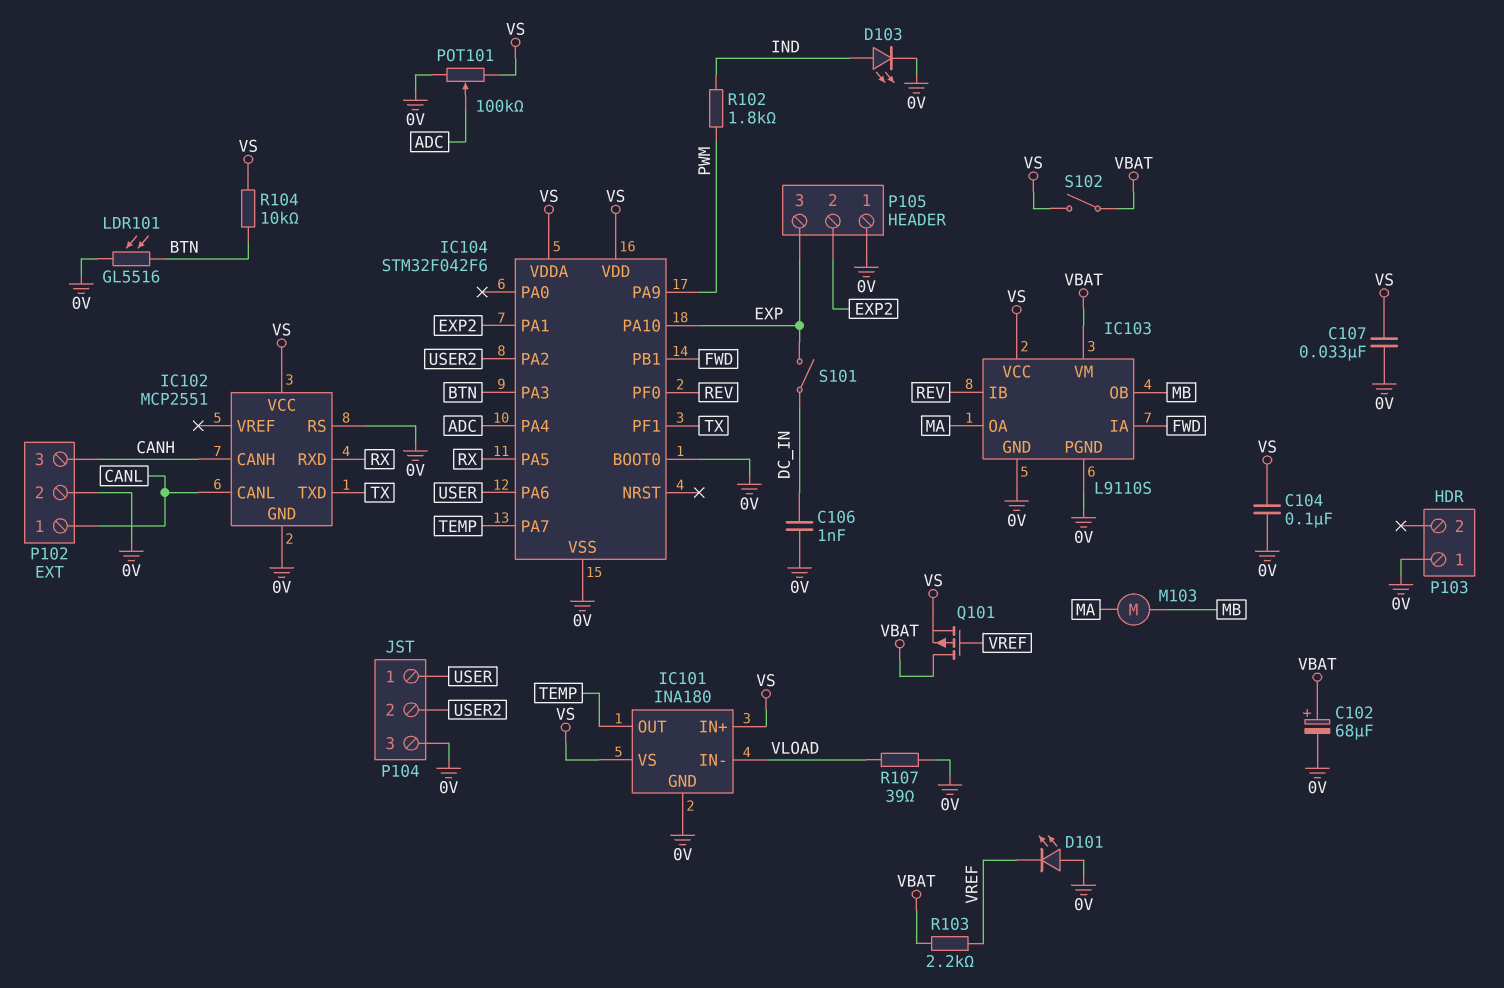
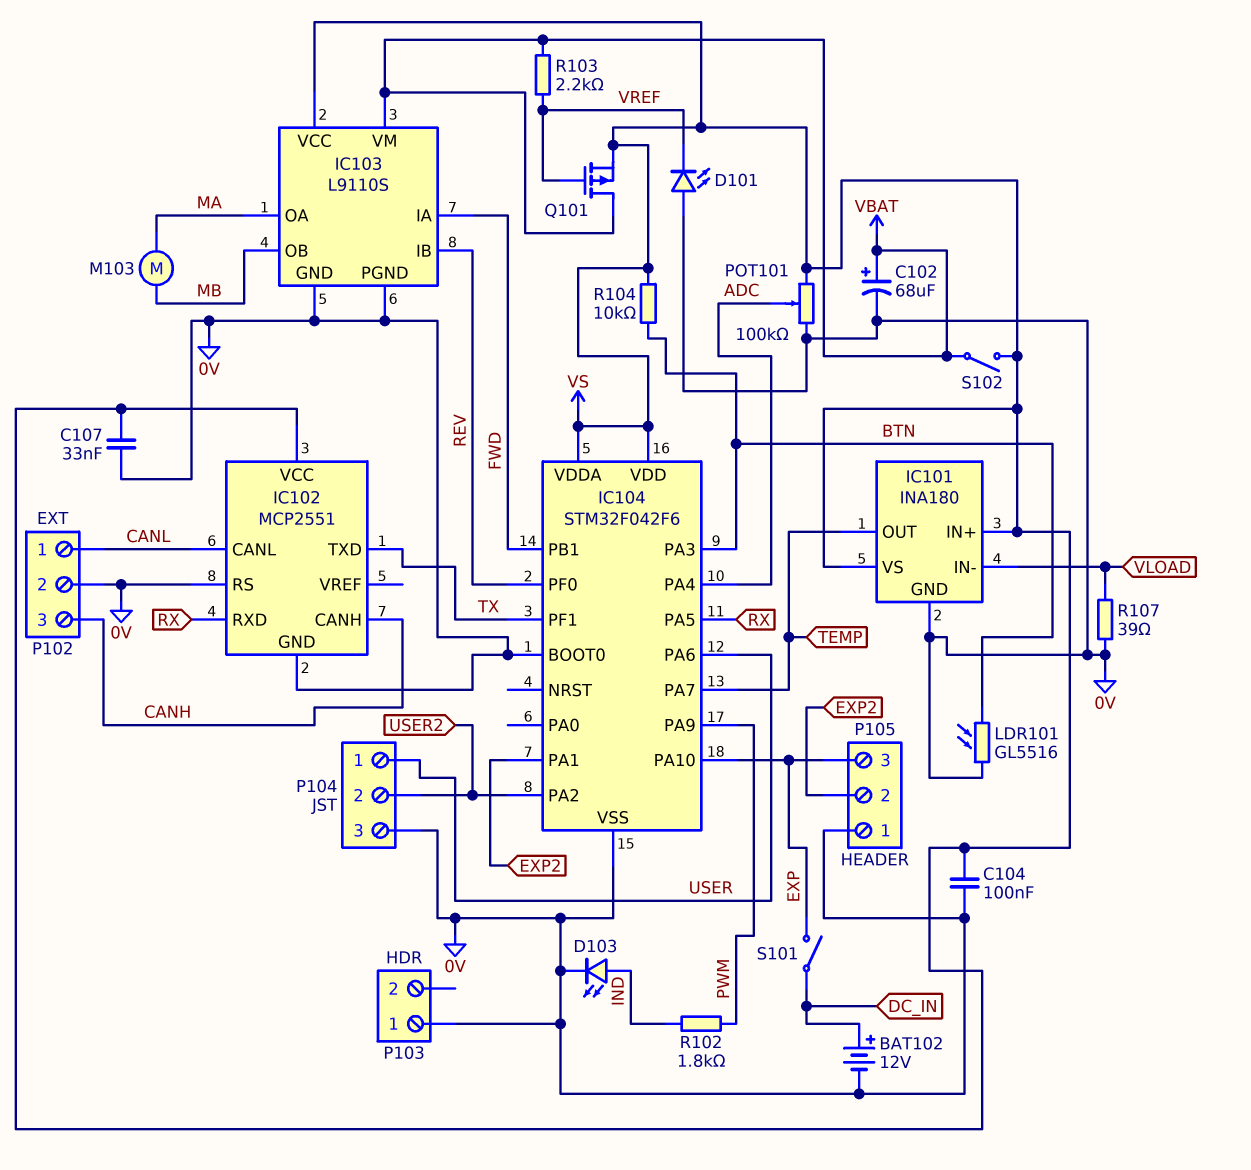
BAT102: none -> 12V (plus DC_IN, minus 0V)
C106: 1nF (0V, DC_IN) -> none

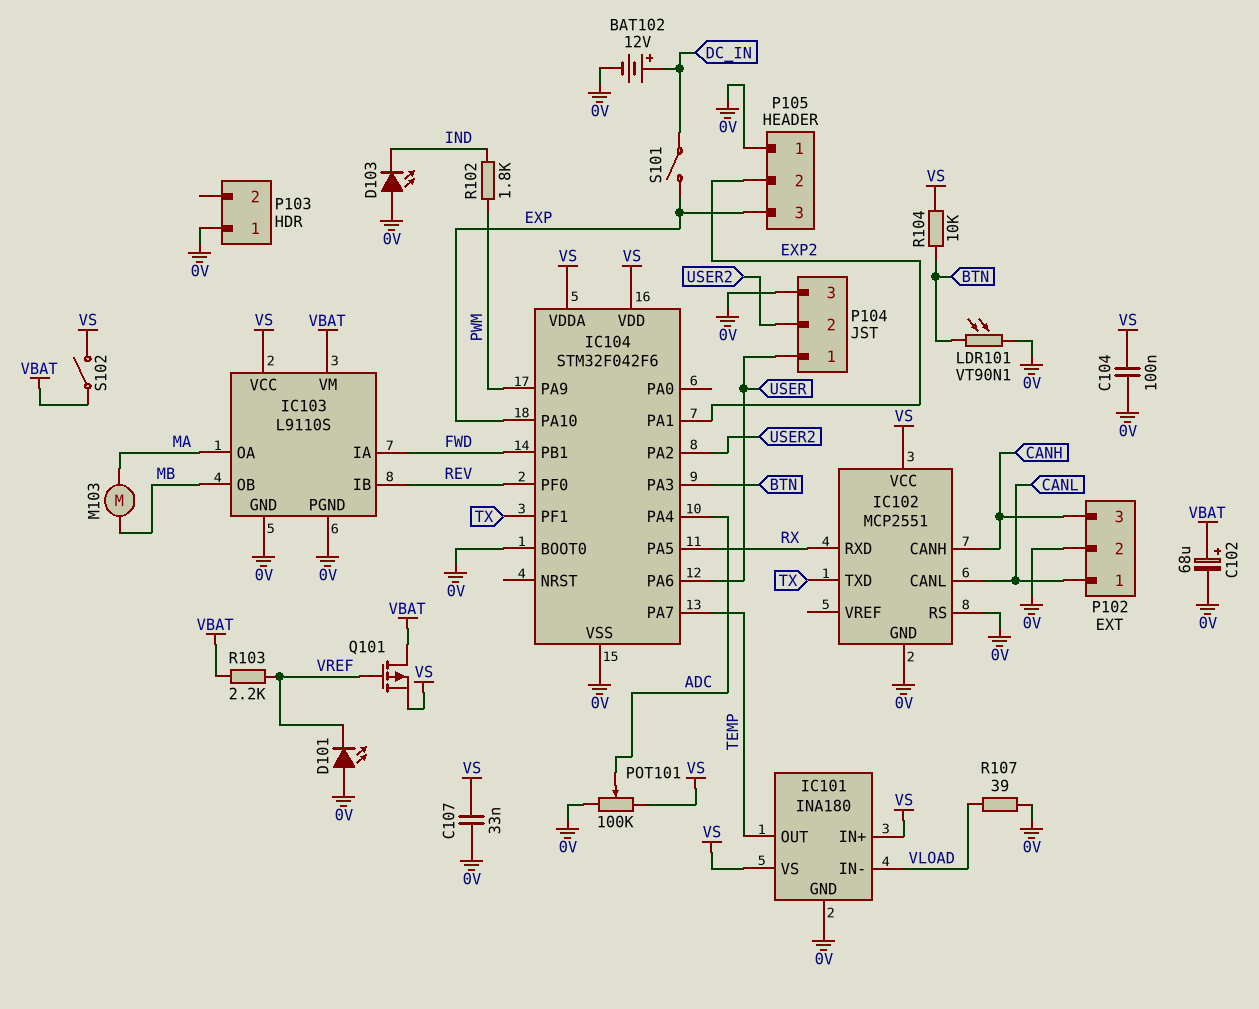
D103: LED (A IND, K 0V) -> LED (A 0V, K IND)
LDR101: GL5516 (0V, BTN) -> VT90N1 (0V, BTN)

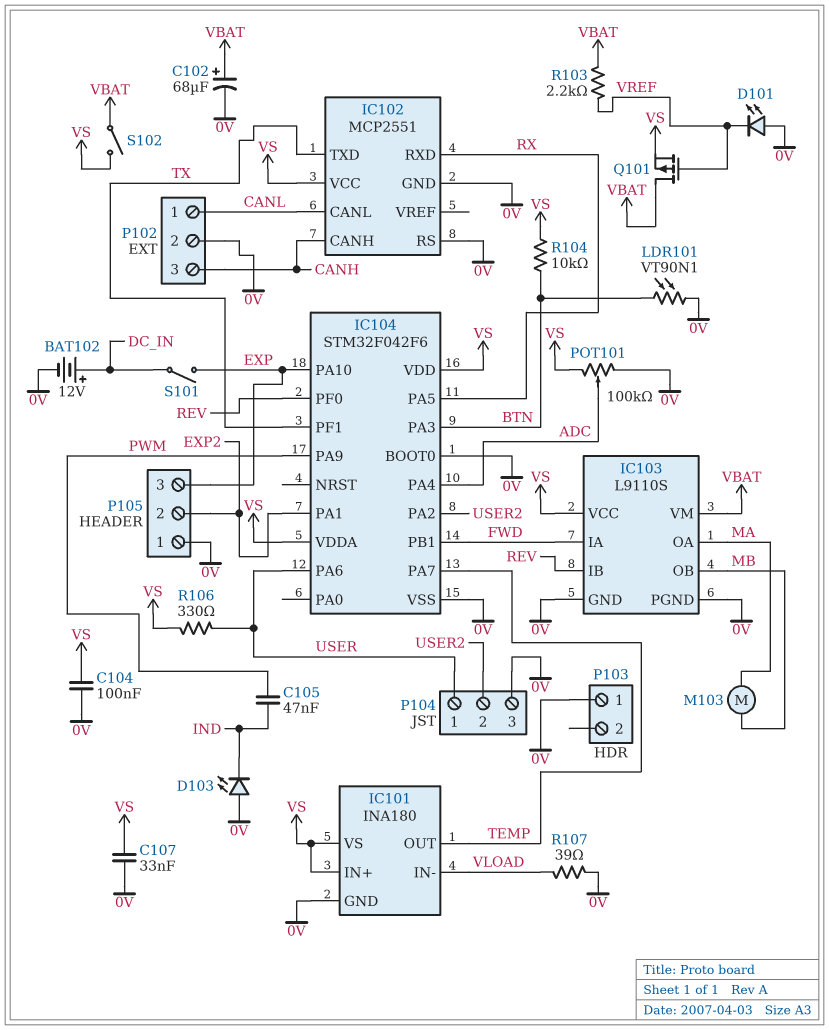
C105: none -> 47nF (IND, PWM)
R102: 1.8k (IND, PWM) -> none
R106: none -> 330 (USER, VS)

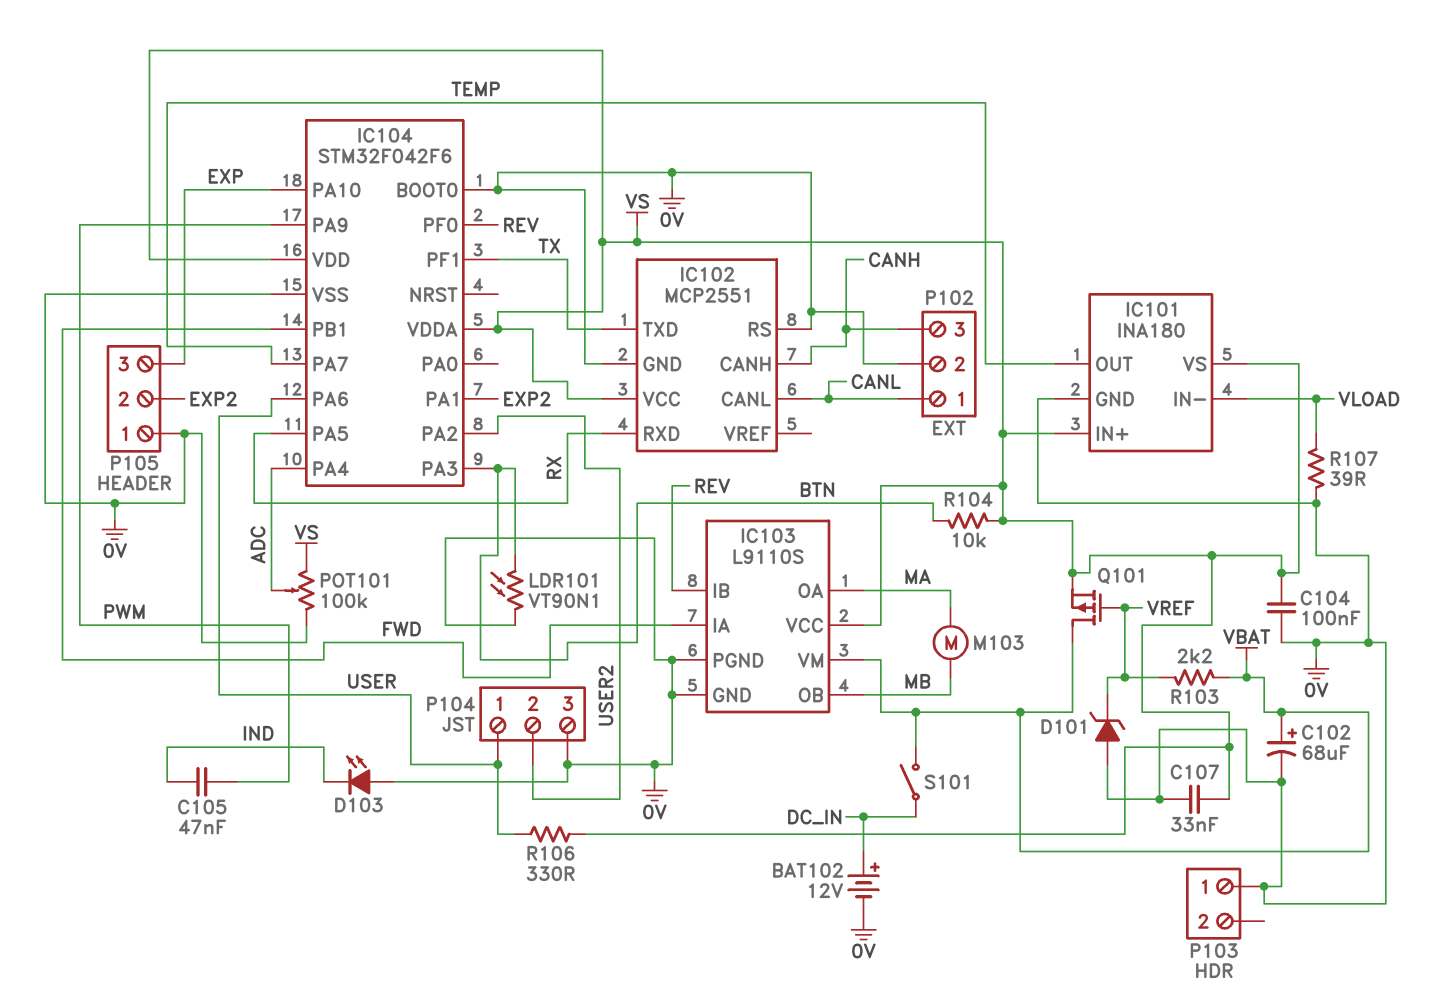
D101: LED (A 0V, K VREF) -> zener (A 0V, K VREF)
S101: switch (DC_IN, EXP) -> switch (DC_IN, VBAT)
S102: switch (VBAT, VS) -> none

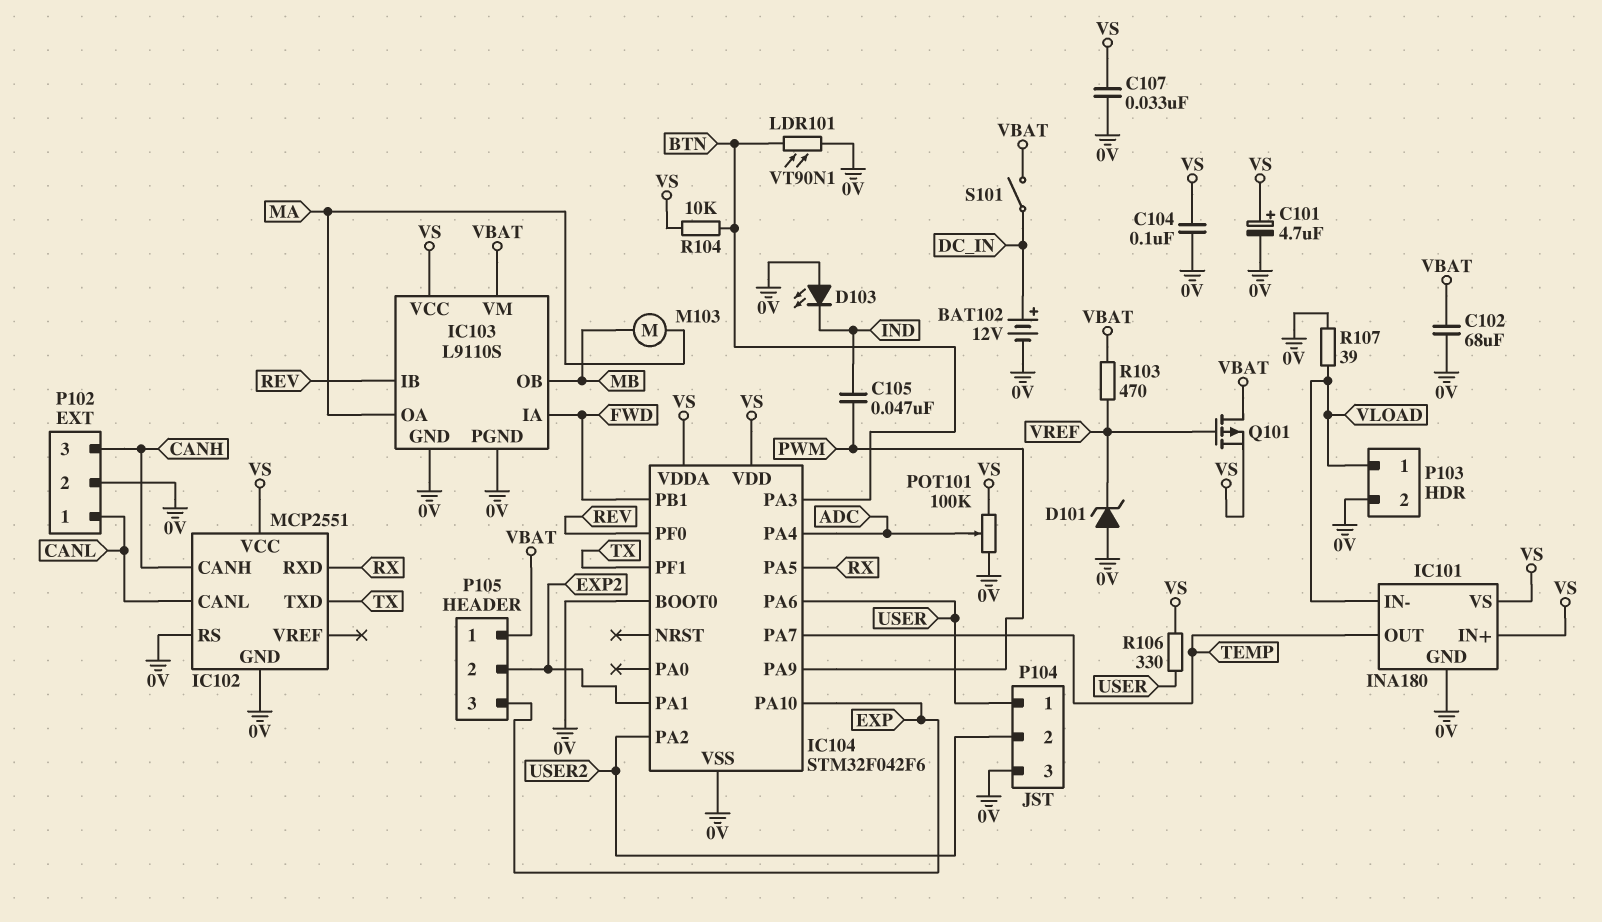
C101: none -> 4.7uF (plus VS, minus 0V)
C102: 68uF (plus VBAT, minus 0V) -> 68uF (0V, VBAT)
P103 pin 1: 0V -> VLOAD
P103 pin 2: none -> 0V
P105 pin 1: 0V -> VBAT
R103: 2.2k (VBAT, VREF) -> 470 (VBAT, VREF)

